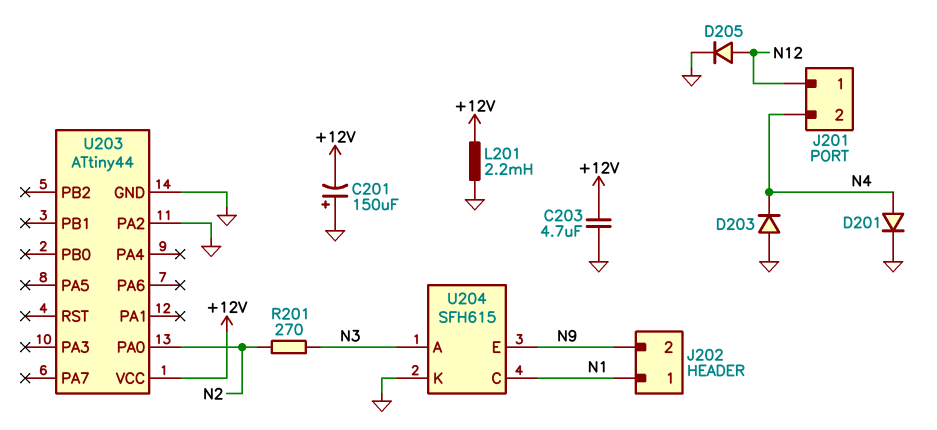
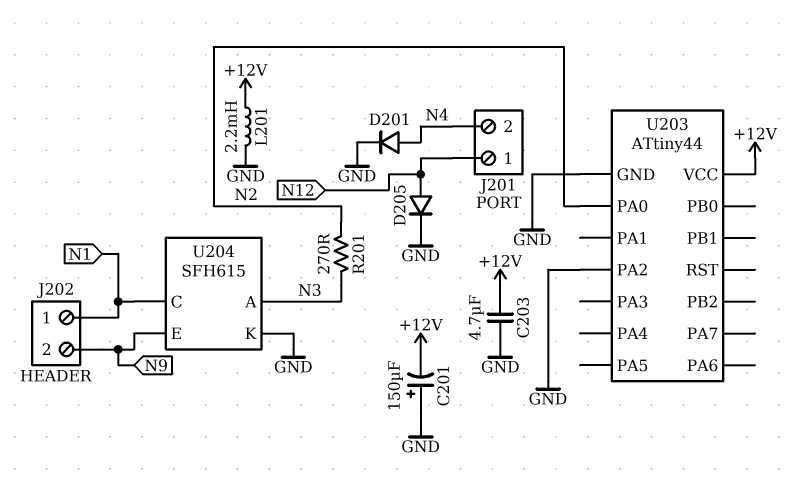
D203: diode (A GND, K N4) -> none

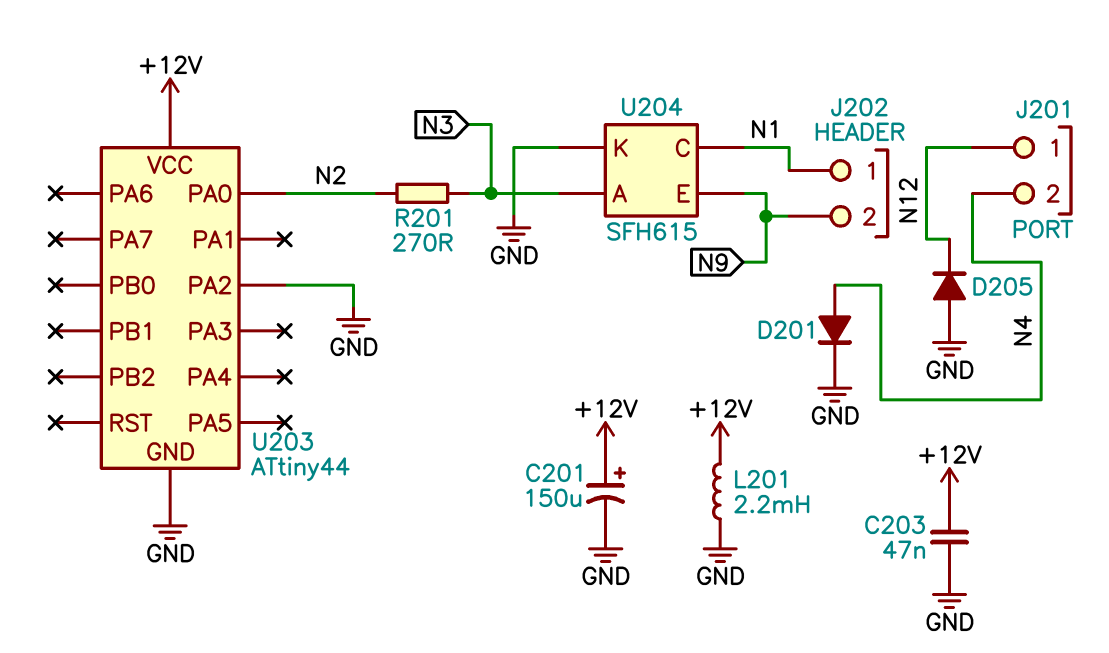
C201: 150uF (plus GND, minus +12V) -> 150uF (plus +12V, minus GND)
C203: 4.7uF (+12V, GND) -> 47nF (+12V, GND)
D205: diode (A N12, K GND) -> diode (A GND, K N12)

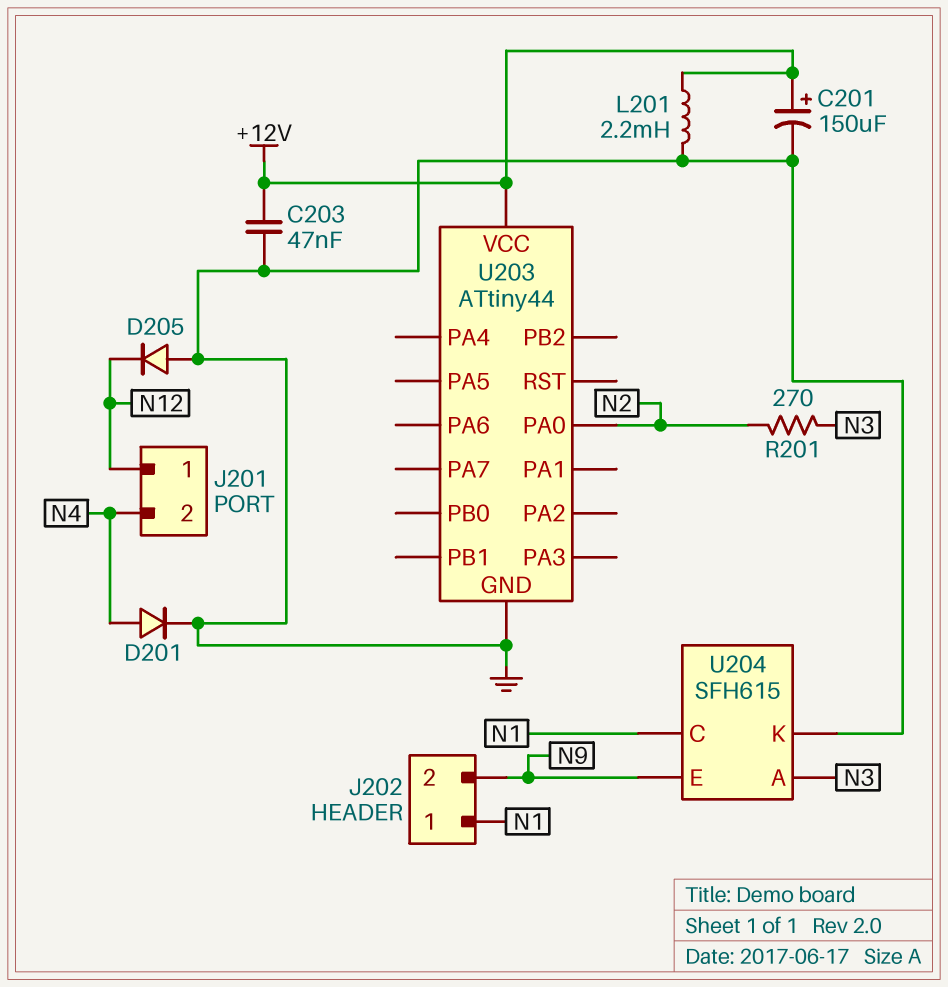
U203 pin PA2: GND -> none

